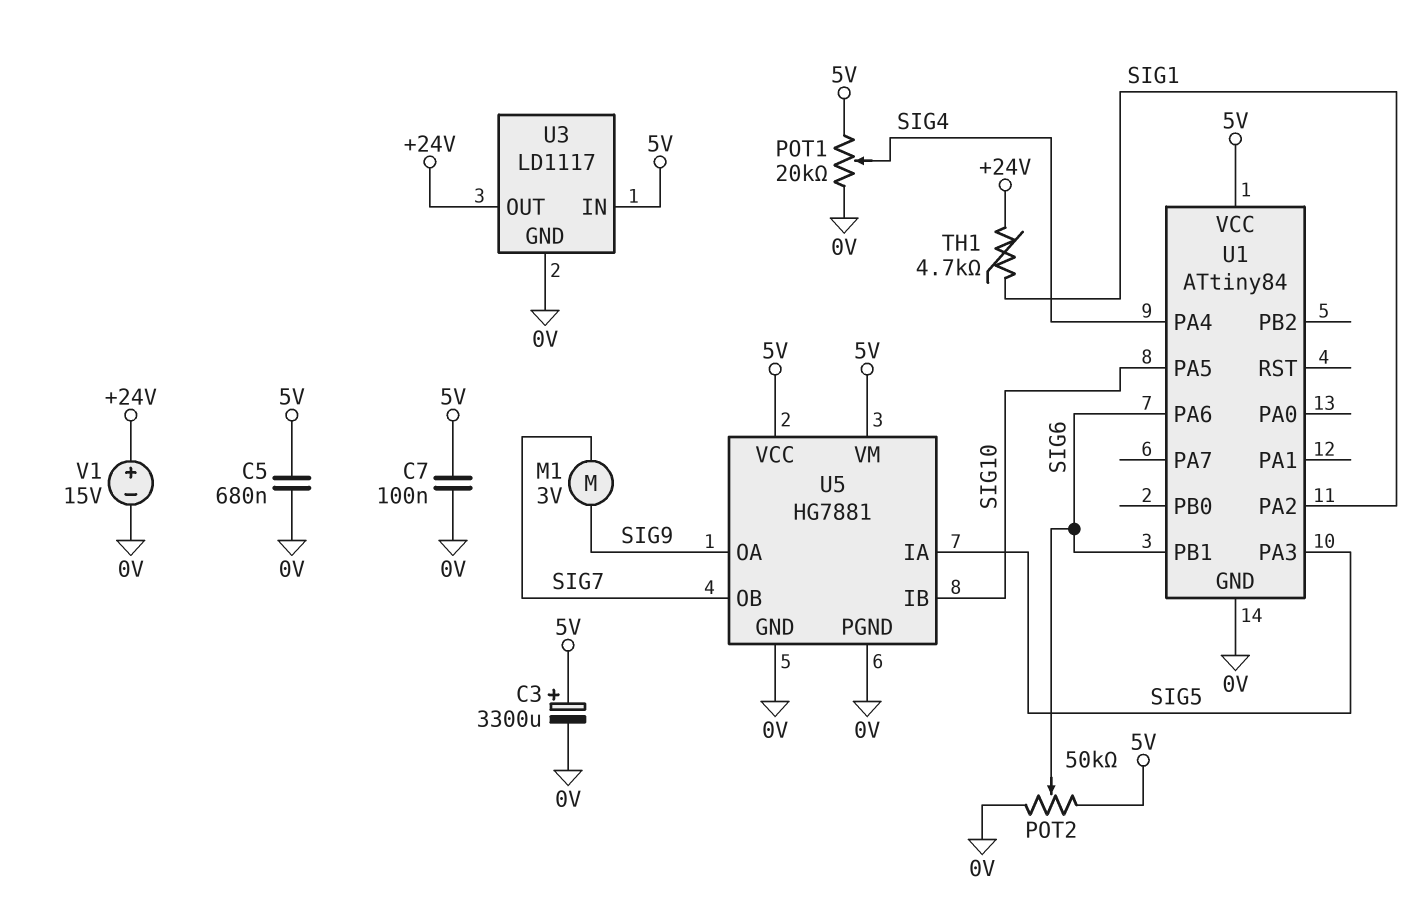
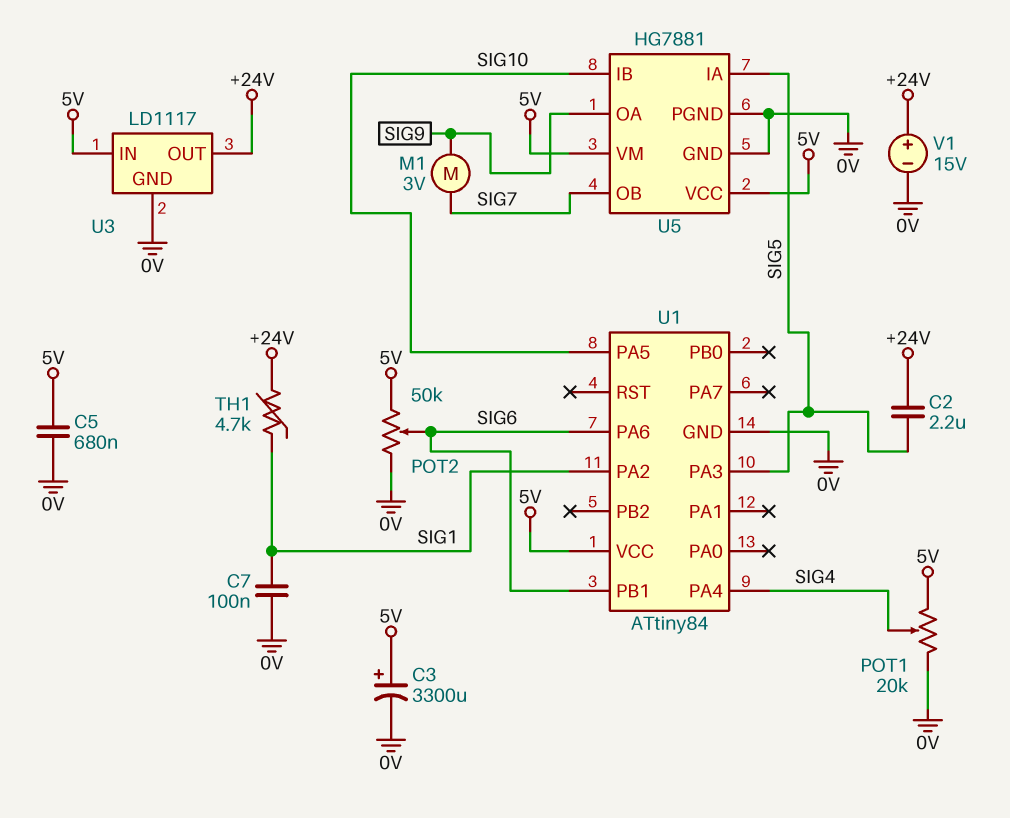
C2: none -> 2.2uF (+24V, SIG5)
C7: 100nF (0V, 5V) -> 100nF (0V, SIG1)

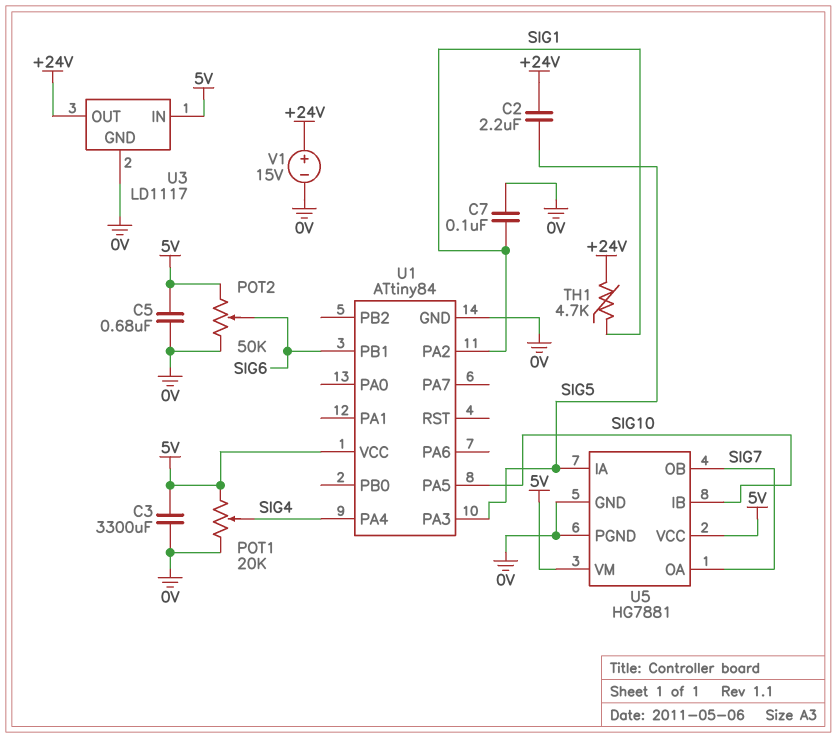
C3: 3300uF (plus 5V, minus 0V) -> 3300uF (0V, 5V)
M1: motor 3V (SIG7, SIG9) -> none
U1 pin PA6: SIG6 -> none
U5 pin OA: SIG9 -> SIG7

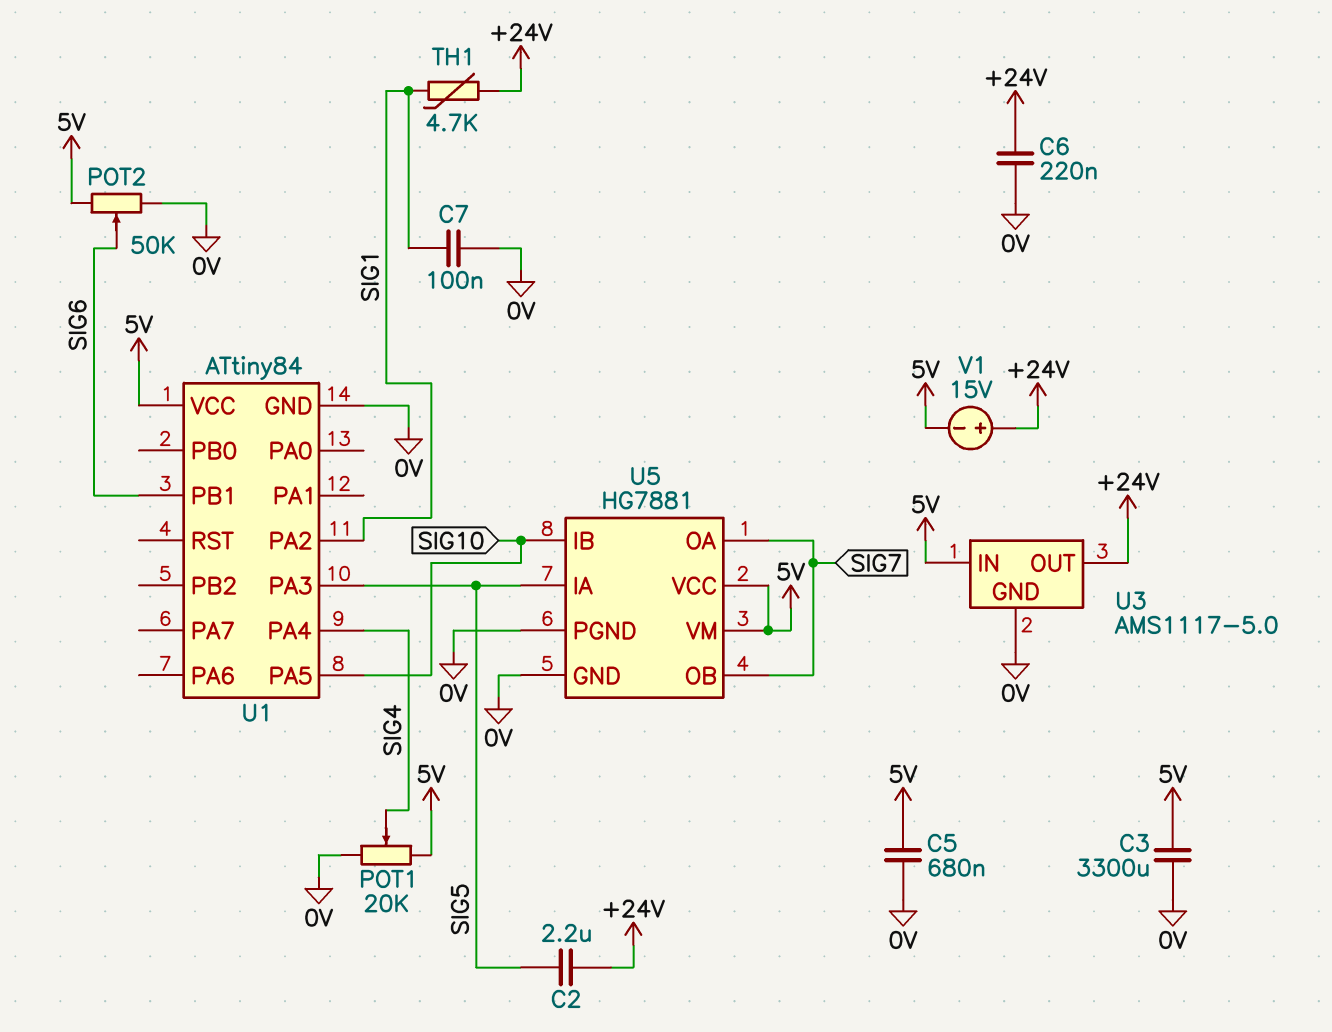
C6: none -> 220nF (+24V, 0V)
U3: LD1117 -> AMS1117-5.0
V1: 15V (plus +24V, minus 0V) -> 15V (plus +24V, minus 5V)

